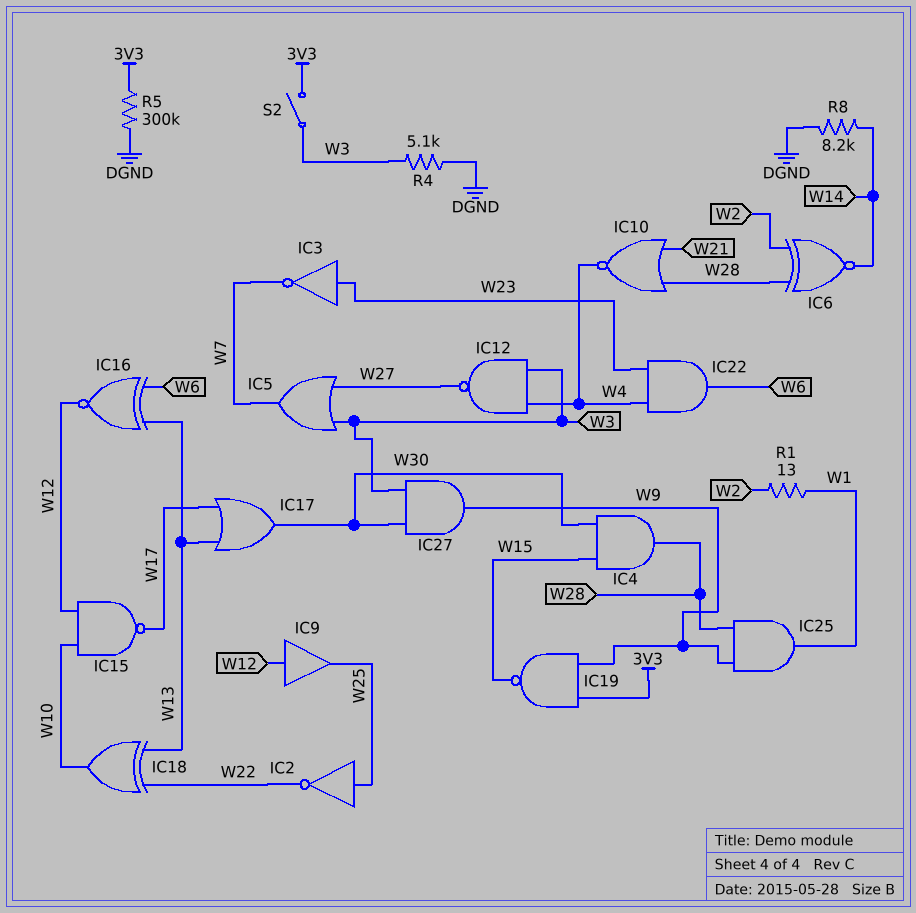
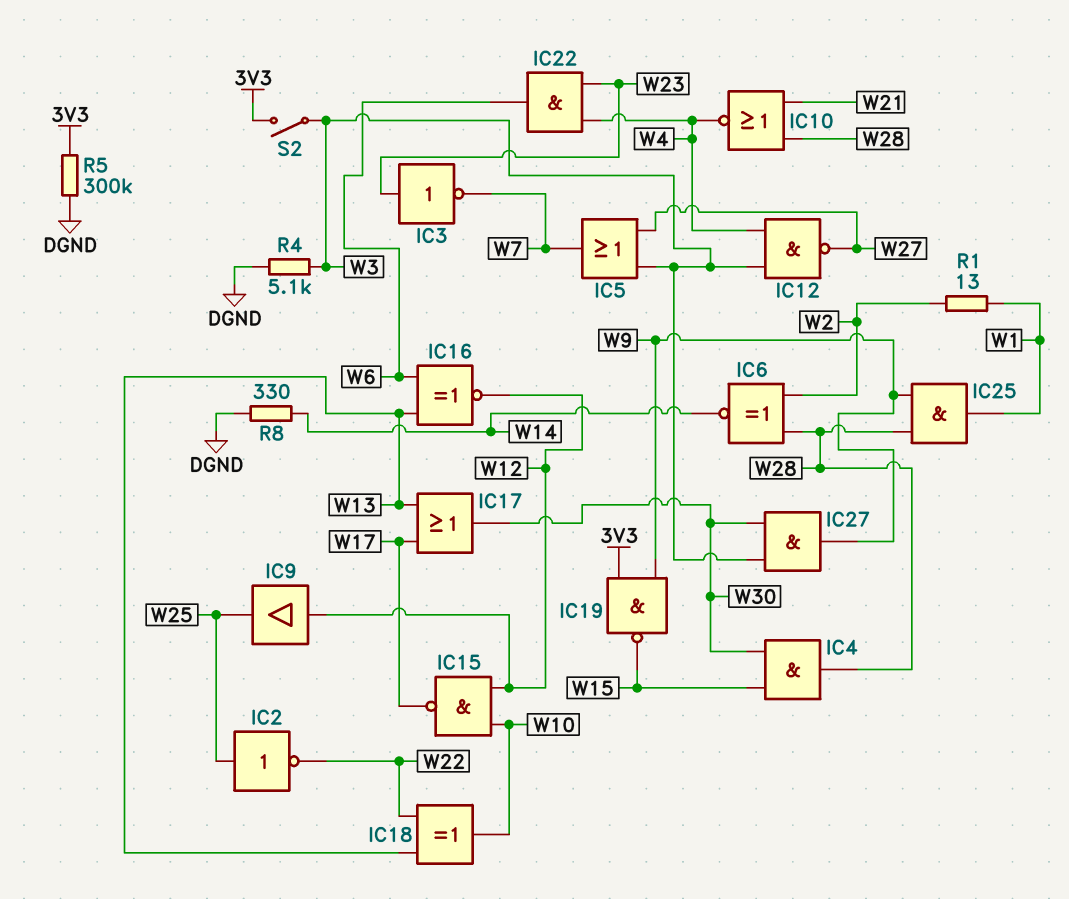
R8: 8.2k (DGND, W14) -> 330 (DGND, W14)

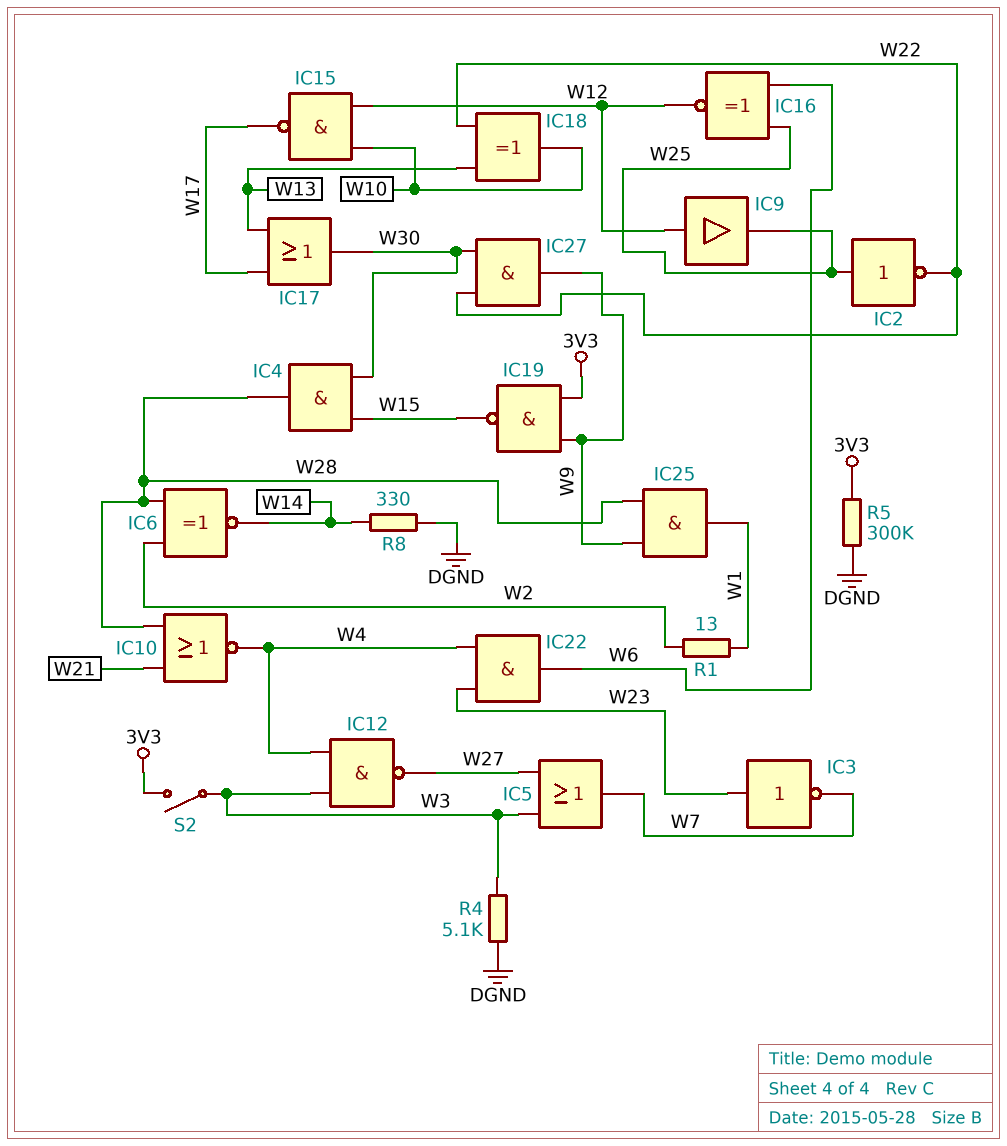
IC16: XNOR (in W6, in W13, out W12) -> XNOR (in W6, in W25, out W12)
IC27: AND (in W3, in W30, out W9) -> AND (in W22, in W30, out W9)

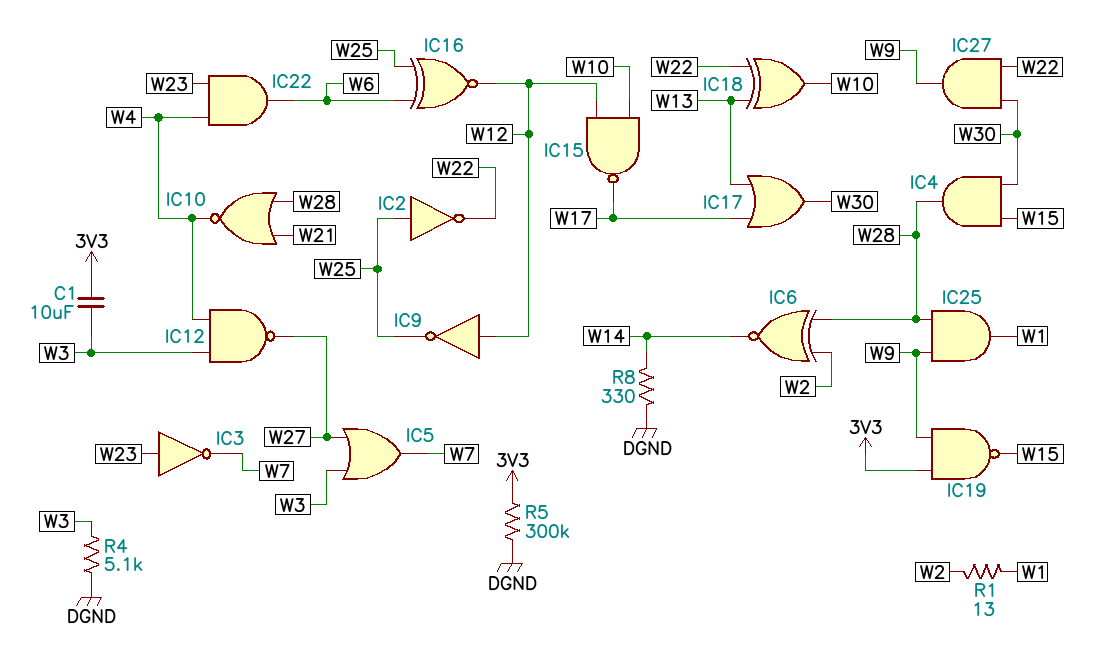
C1: none -> 10uF (3V3, W3)
IC9: buffer (in W12, out W25) -> NOT (in W12, out W25)
S2: switch (3V3, W3) -> none

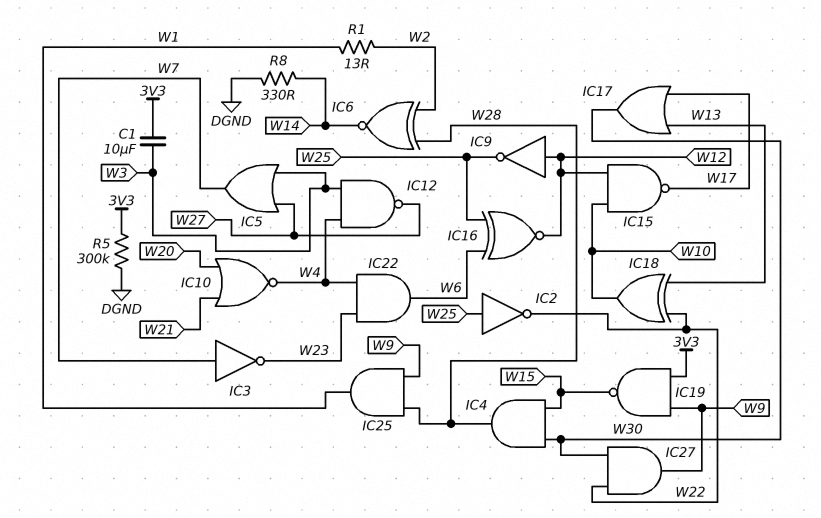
IC3: NOT (in W23, out W7) -> NOT (in W7, out W23)
IC10: NOR (in W21, in W28, out W4) -> NOR (in W20, in W21, out W4)
R4: 5.1k (DGND, W3) -> none

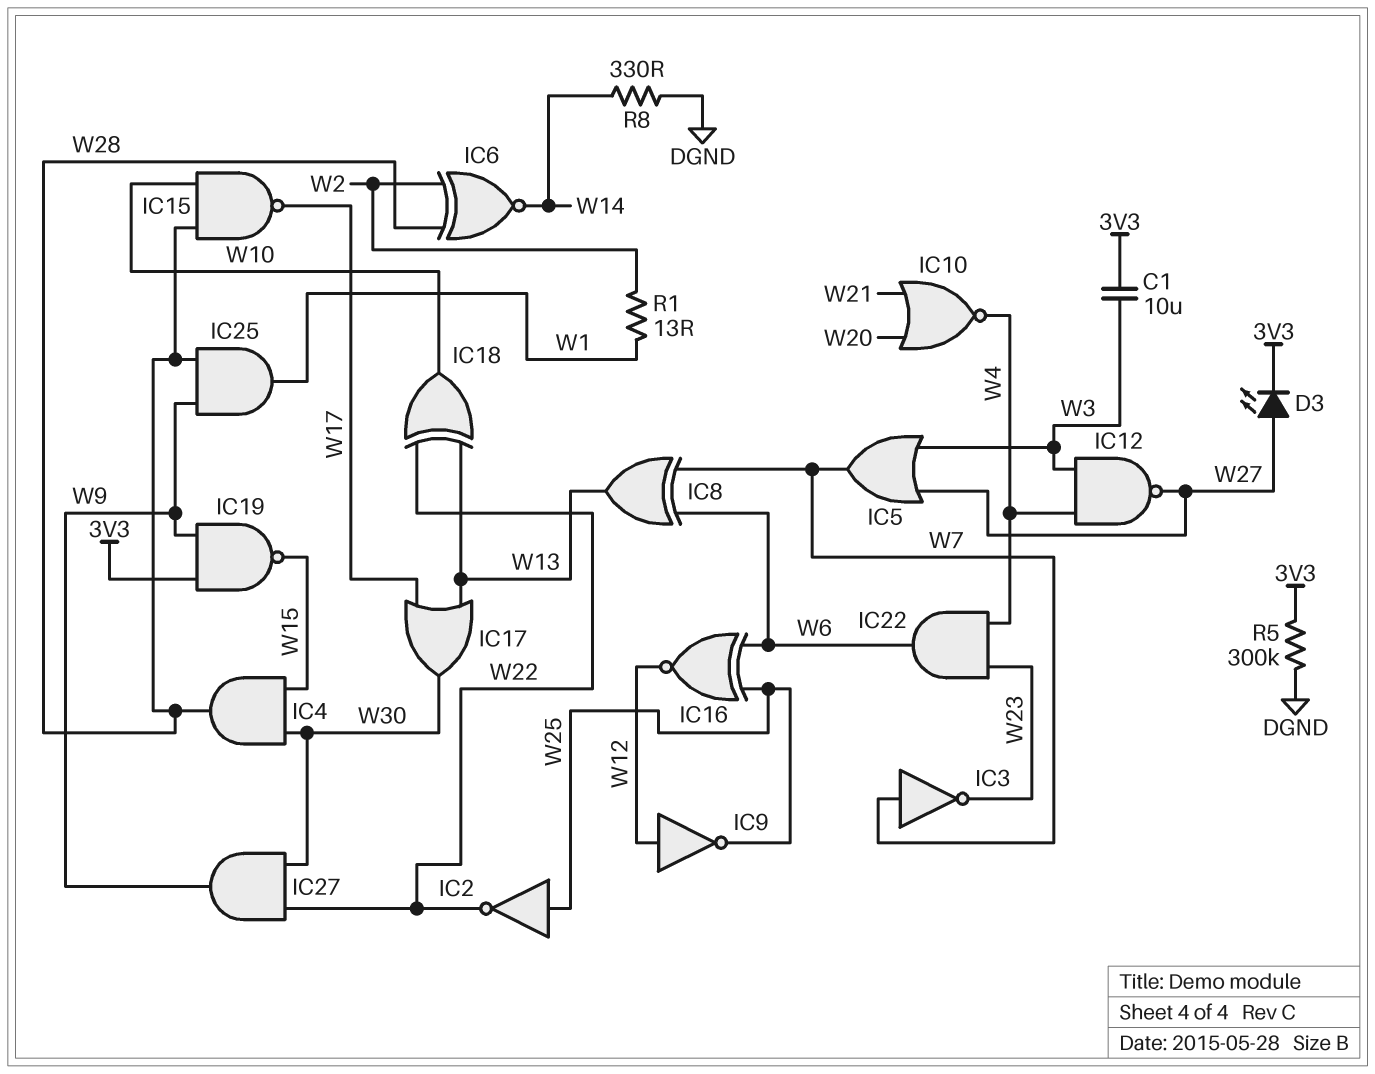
D3: none -> LED (A W27, K 3V3)
IC8: none -> XOR (in W6, in W7, out W13)
IC15: NAND (in W10, in W12, out W17) -> NAND (in W10, in W28, out W17)

